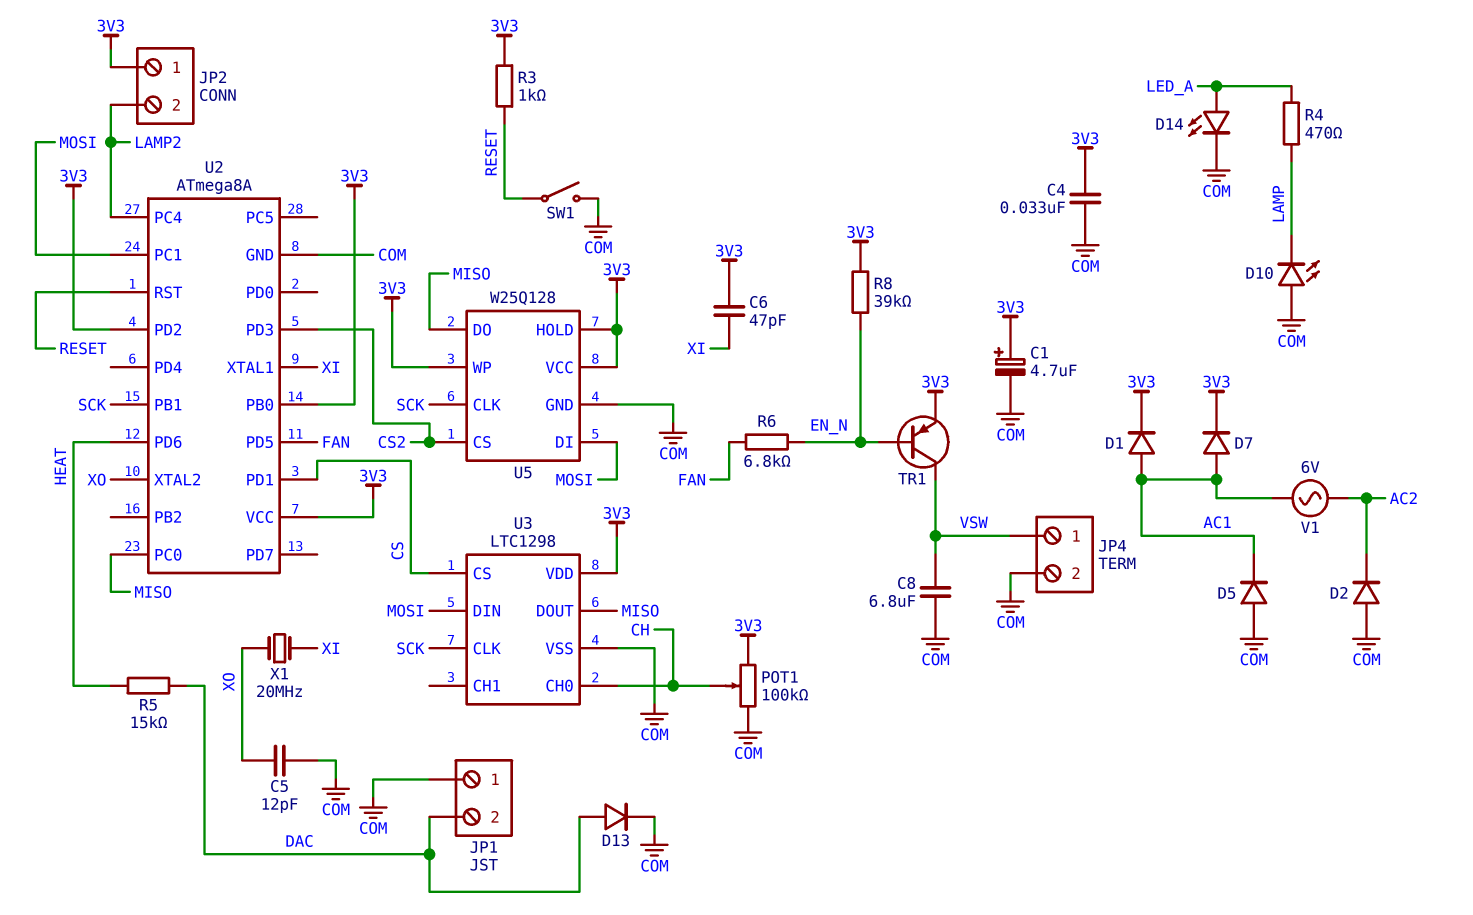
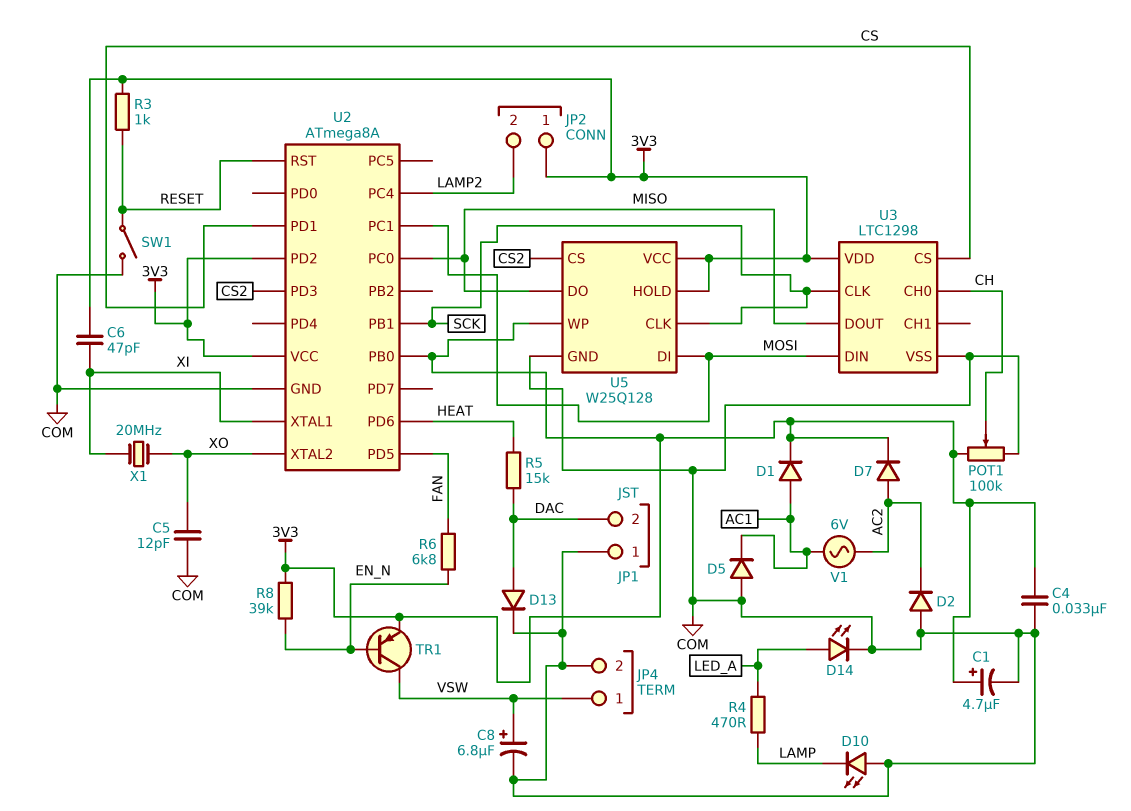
C8: 6.8uF (COM, VSW) -> 6.8uF (plus VSW, minus COM)
D7: diode (A AC1, K 3V3) -> diode (A AC2, K 3V3)

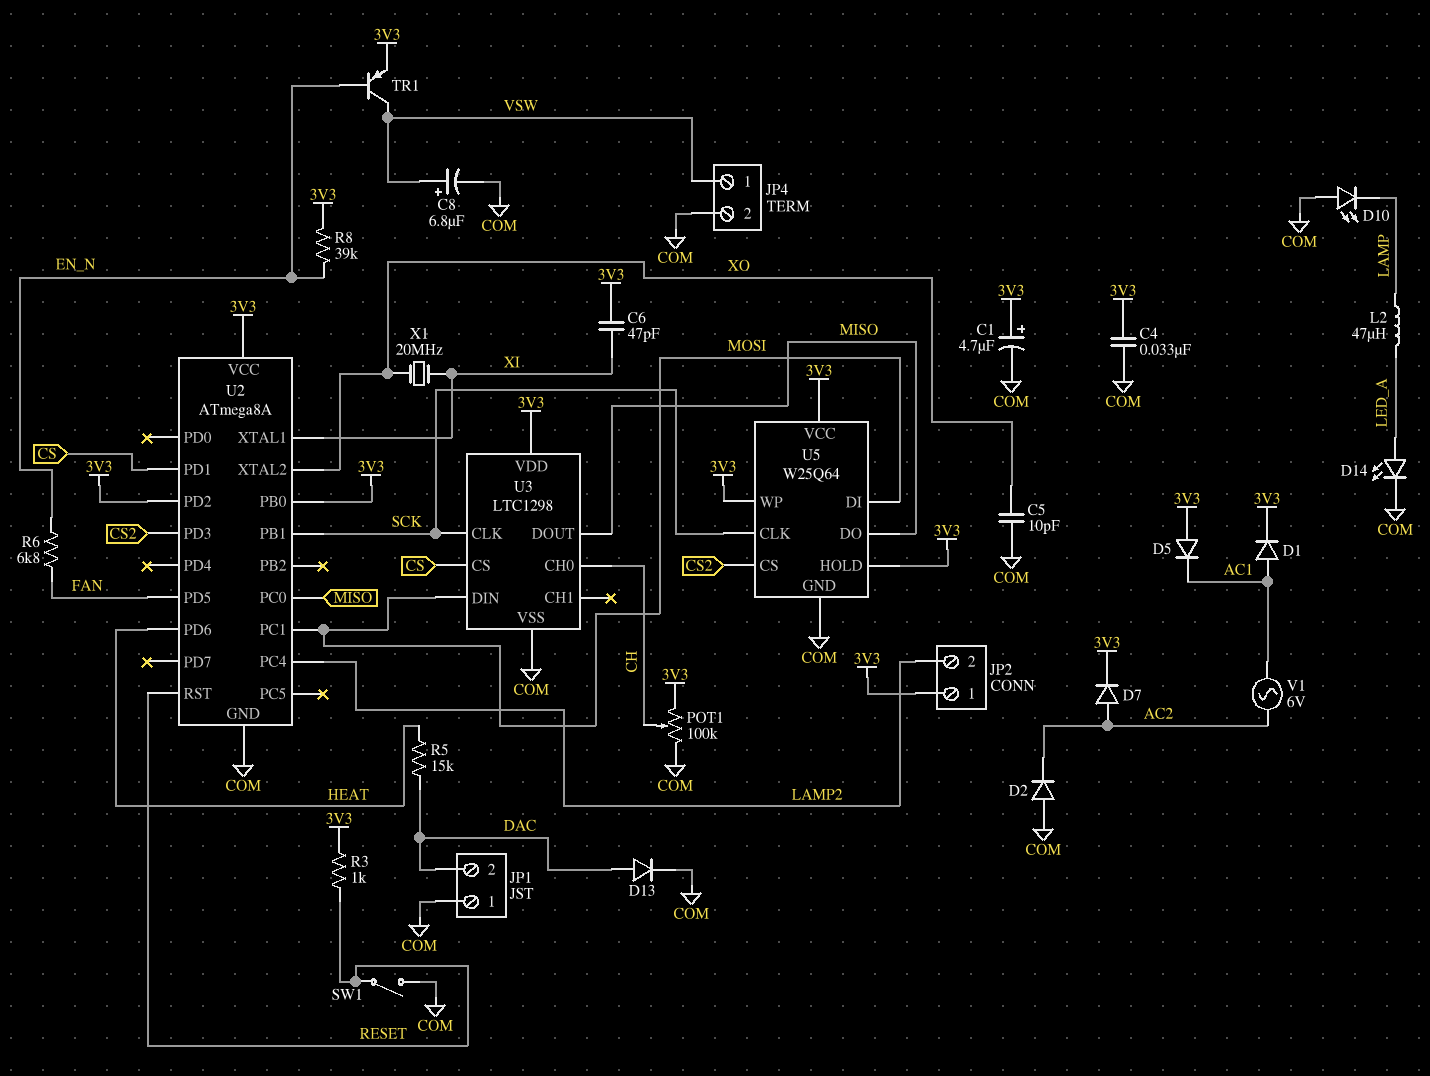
C5: 12pF (COM, XO) -> 10pF (COM, XO)
D5: diode (A COM, K AC1) -> diode (A 3V3, K AC1)
L2: none -> 47uH (LAMP, LED_A)
R4: 470 (LAMP, LED_A) -> none
U5: W25Q128 -> W25Q64

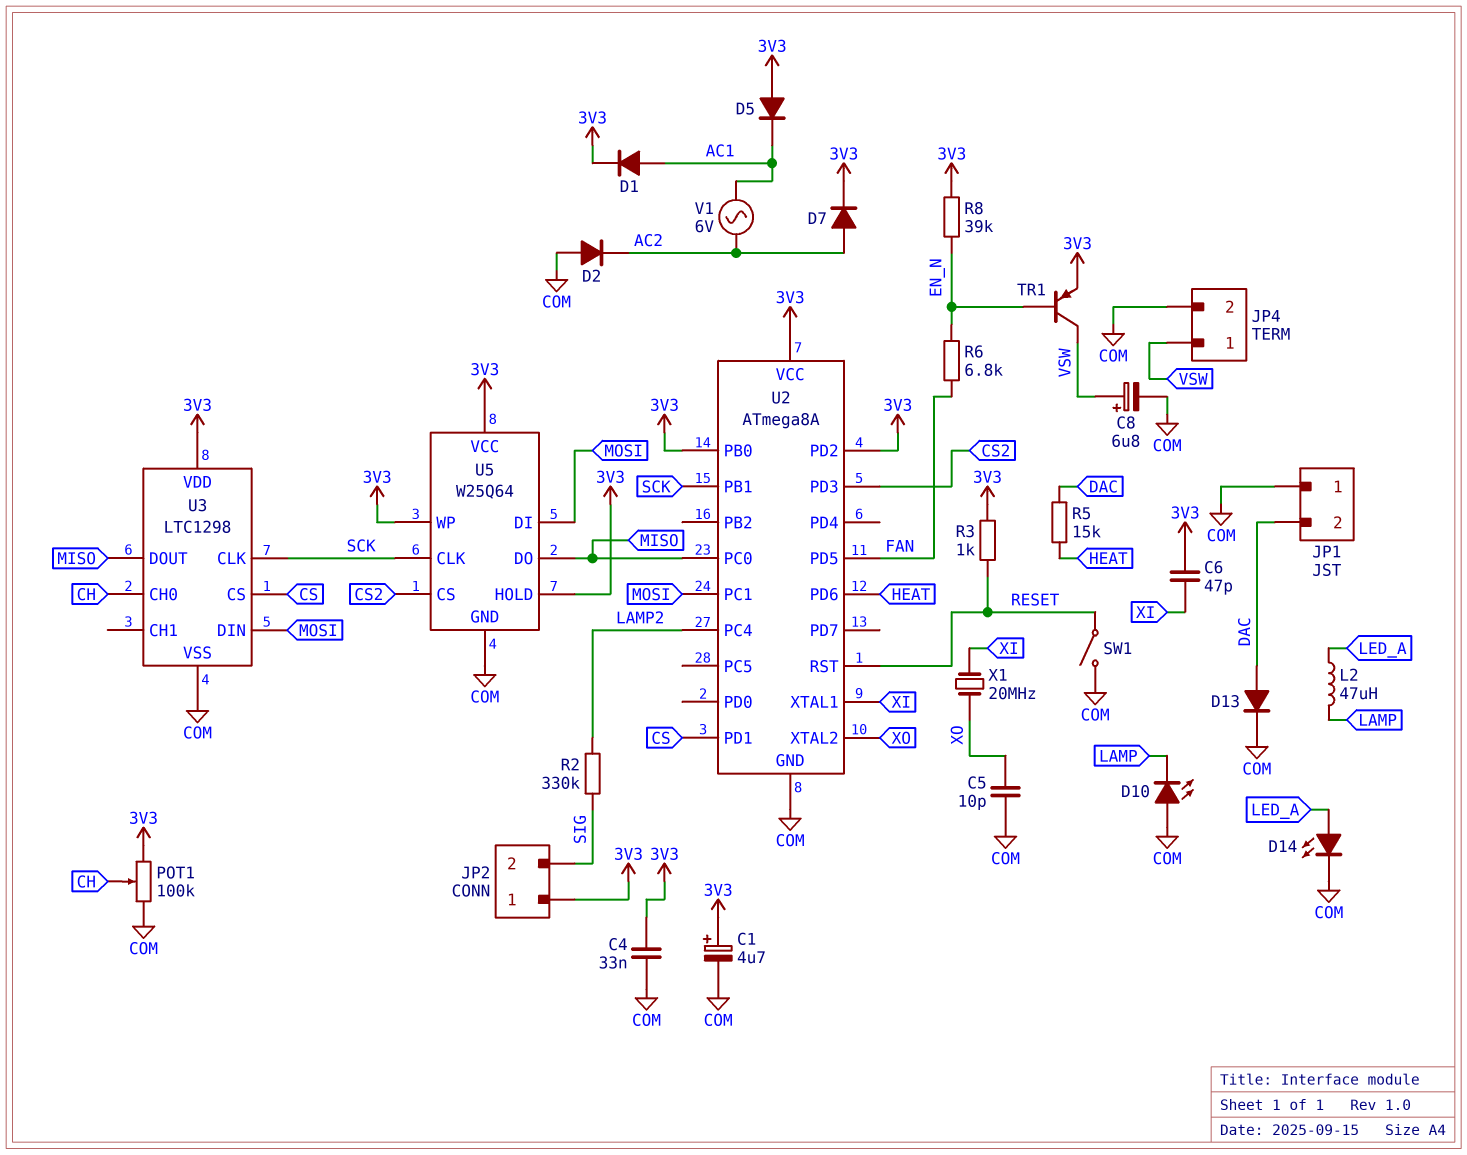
JP2 pin 2: LAMP2 -> SIG
R2: none -> 330k (LAMP2, SIG)

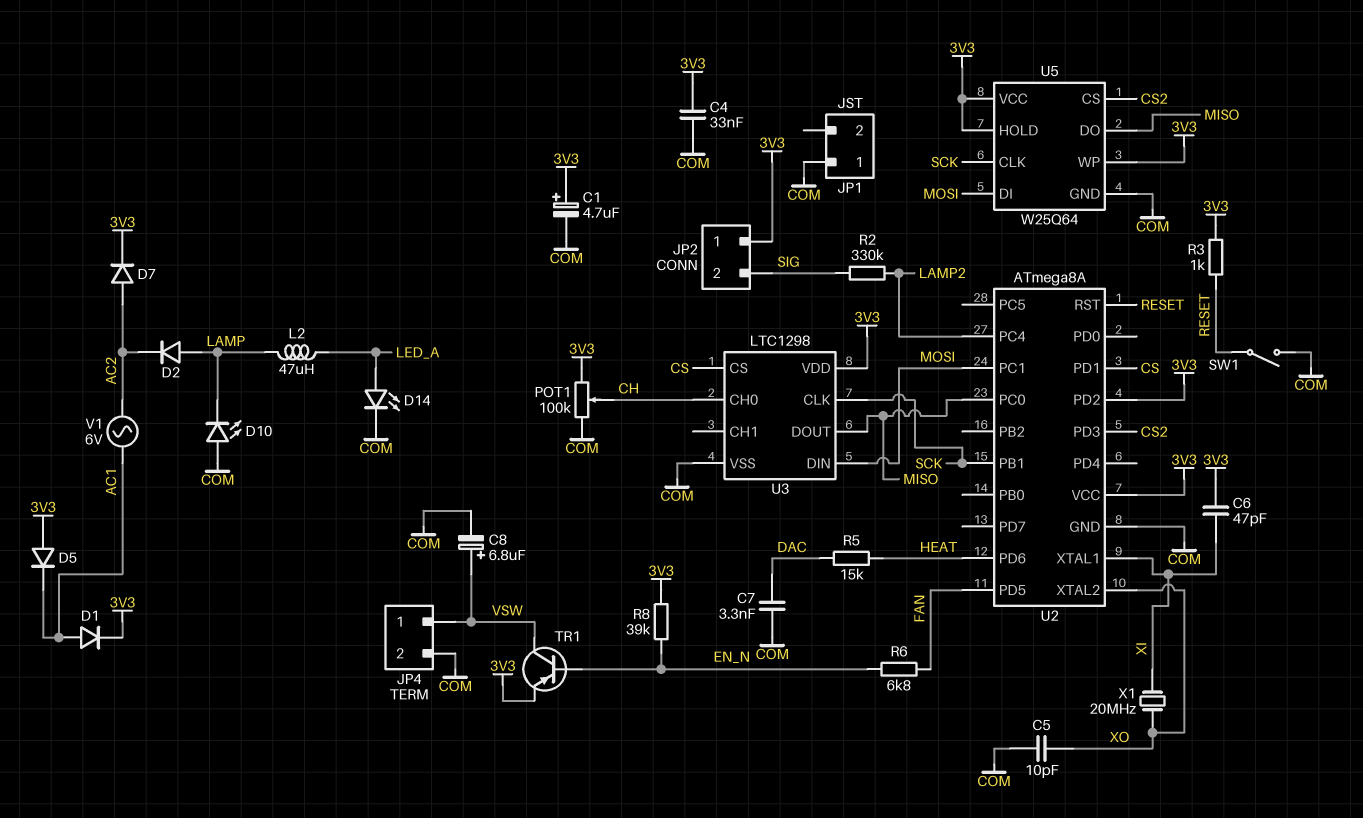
C7: none -> 3.3nF (COM, DAC)
D2: diode (A COM, K AC2) -> diode (A LAMP, K AC2)
D13: diode (A DAC, K COM) -> none
JP1 pin 2: DAC -> none
U2 pin PB0: 3V3 -> none

